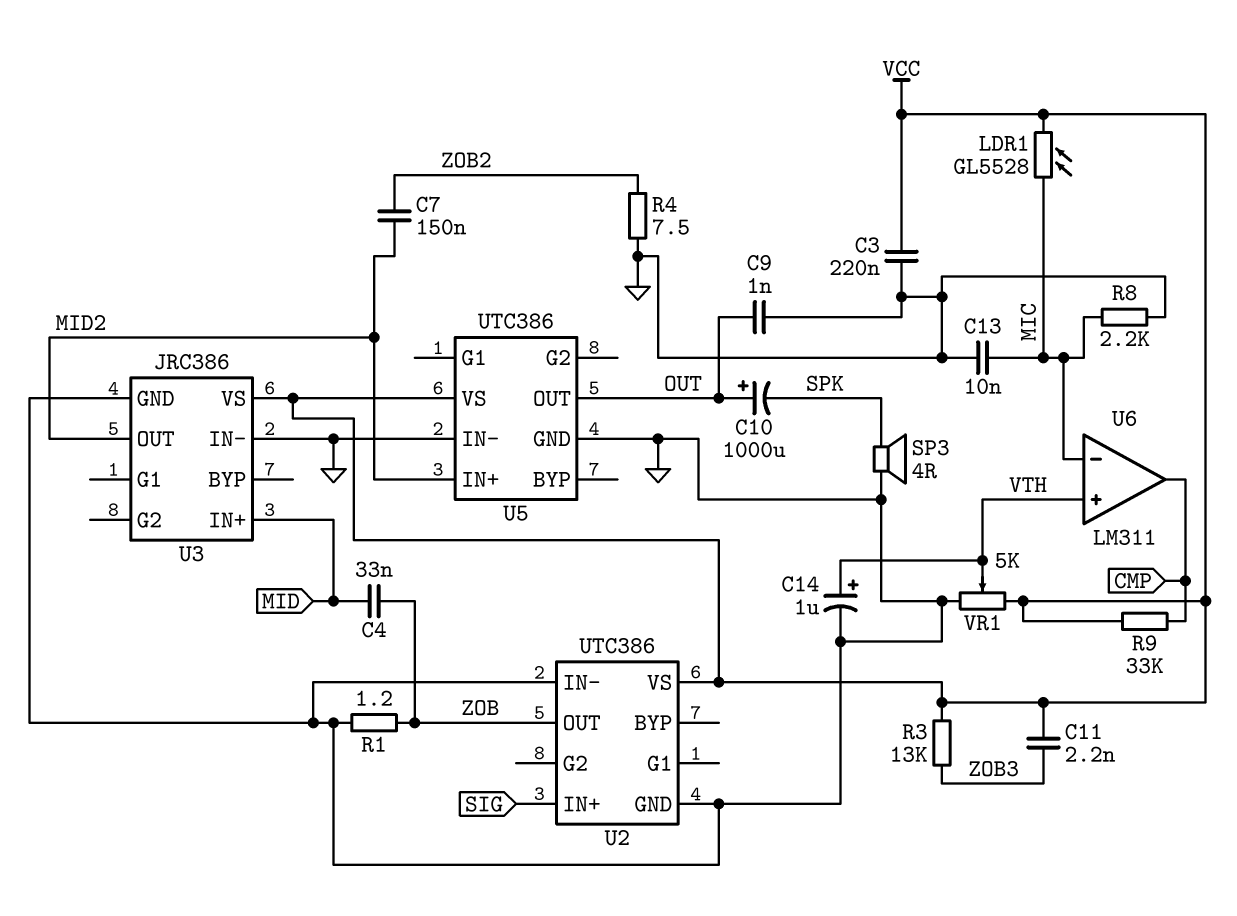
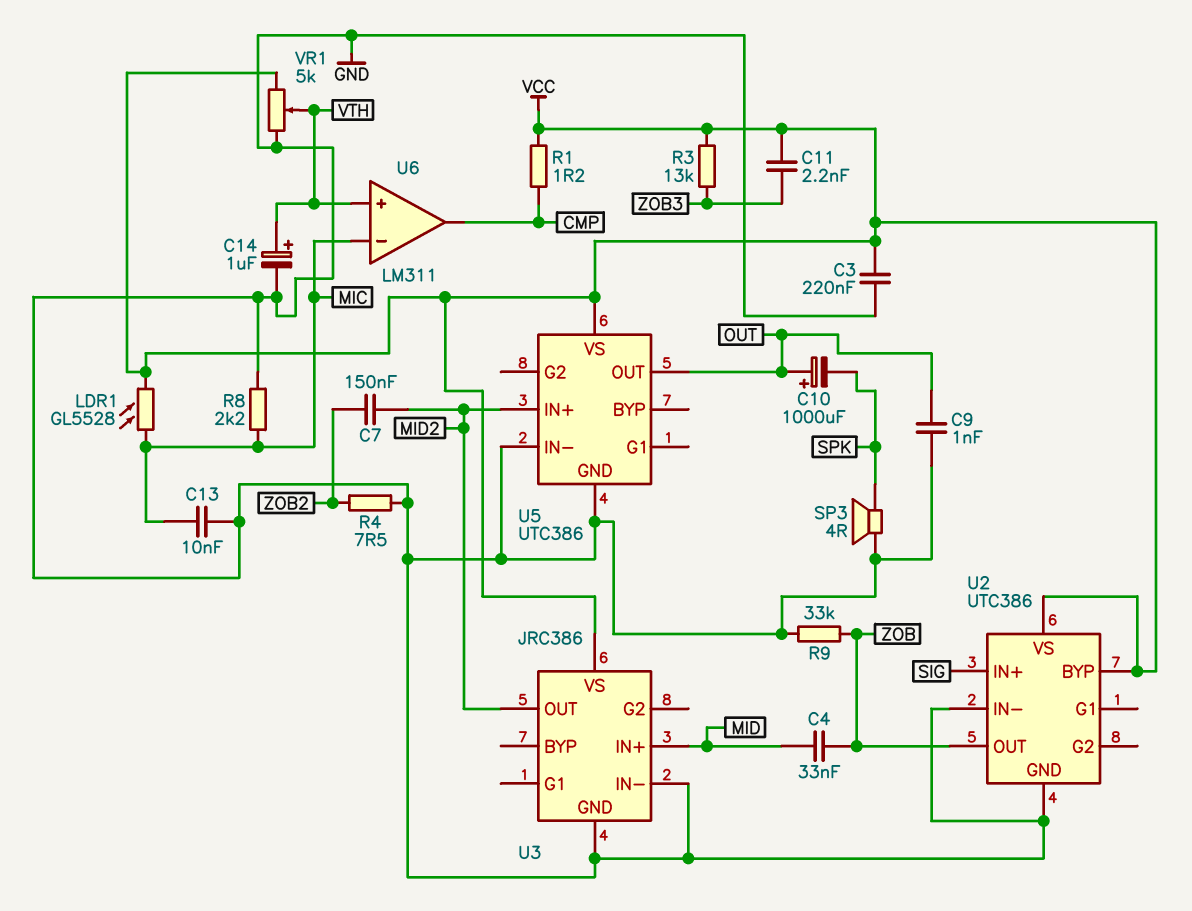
R1: 1.2 (GND, ZOB) -> 1.2 (CMP, VCC)
R9: 33k (CMP, VCC) -> 33k (GND, ZOB)
U2 pin BYP: none -> VCC

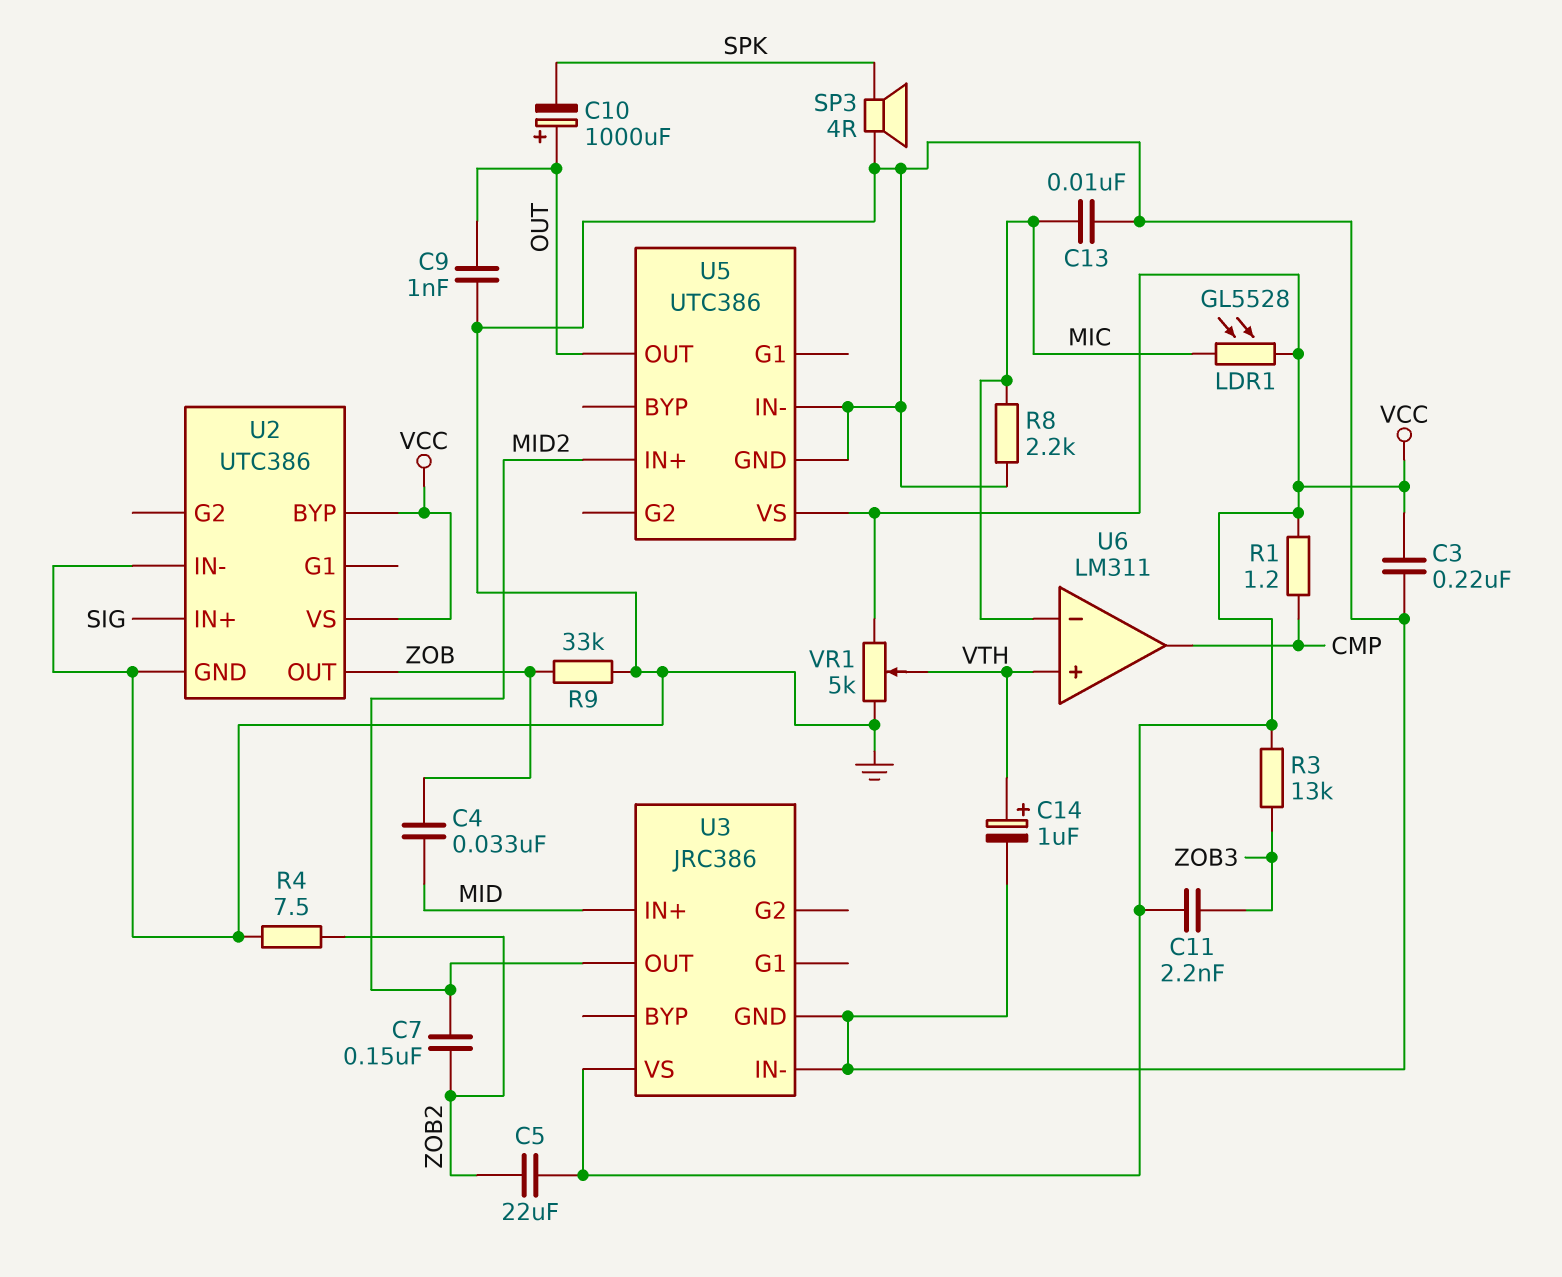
C5: none -> 22uF (VCC, ZOB2)

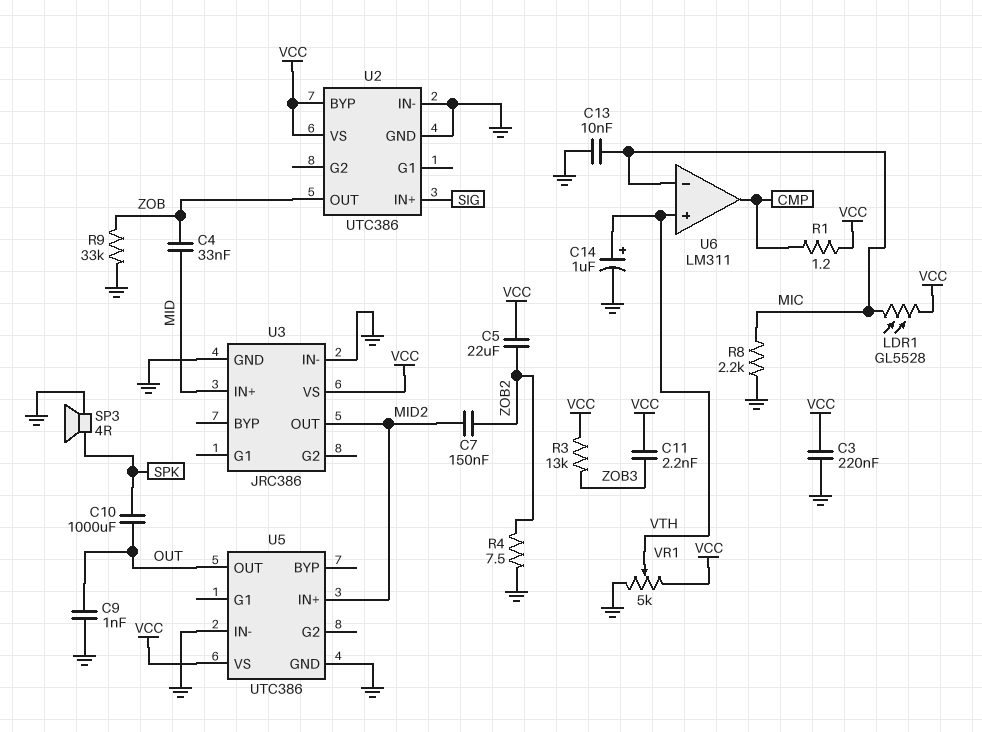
C10: 1000uF (plus OUT, minus SPK) -> 1000uF (OUT, SPK)

